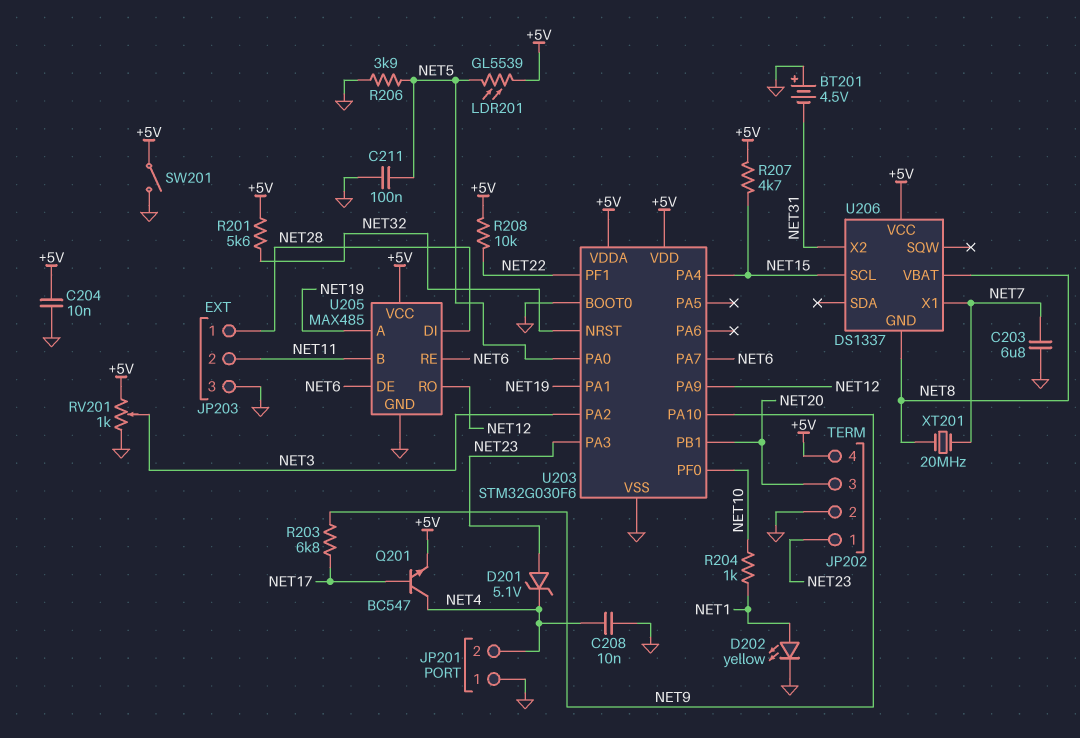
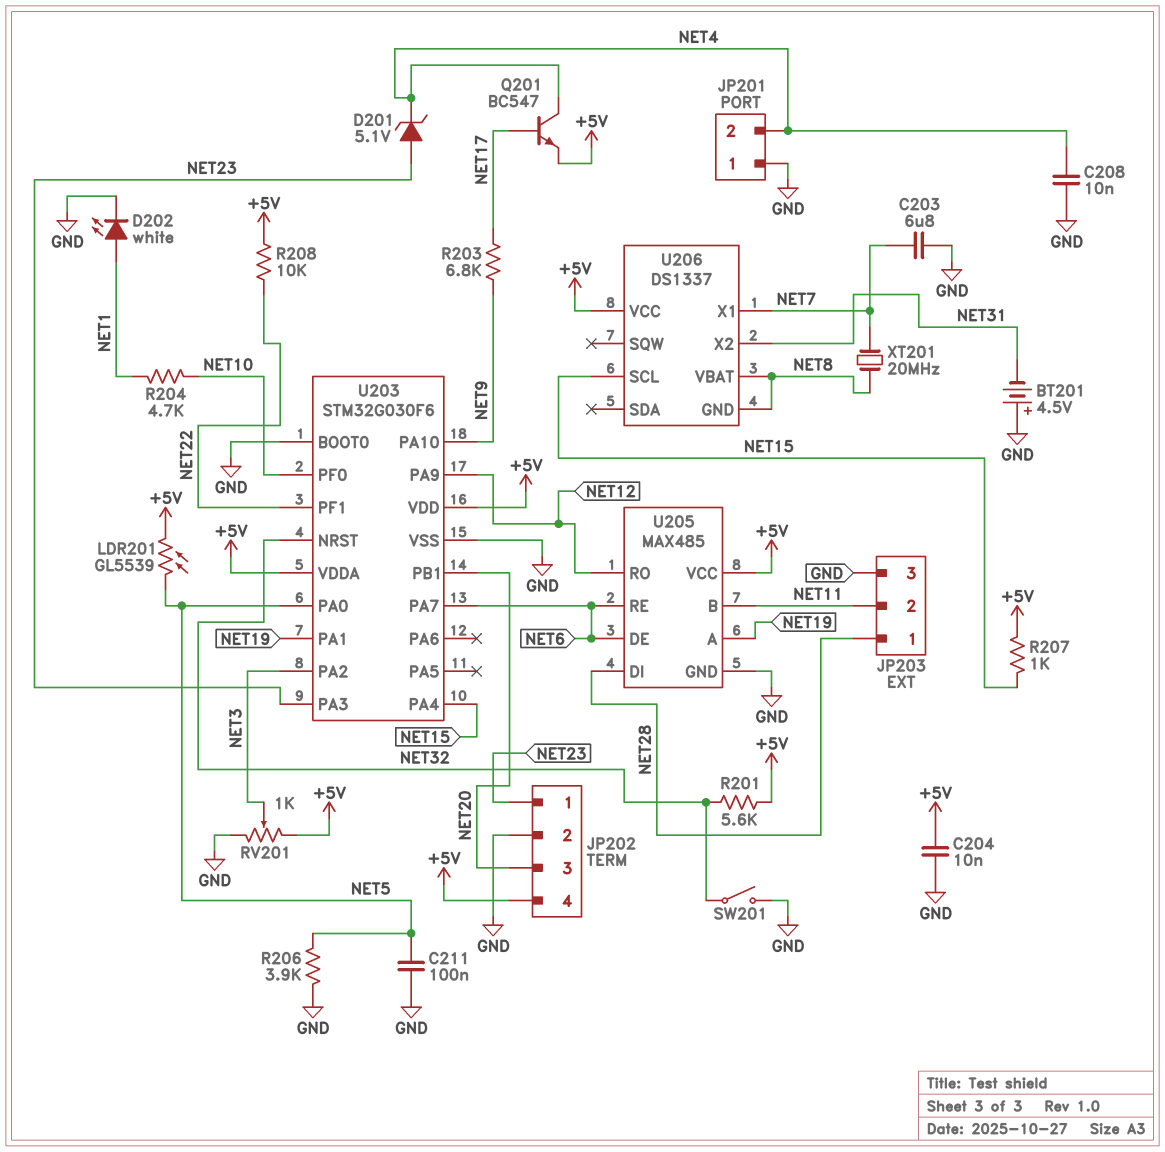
D202: LED yellow (A NET1, K GND) -> LED white (A NET1, K GND)
R204: 1k (NET1, NET10) -> 4.7k (NET1, NET10)
R207: 4.7k (+5V, NET15) -> 1k (+5V, NET15)
SW201: switch (+5V, GND) -> switch (GND, NET32)

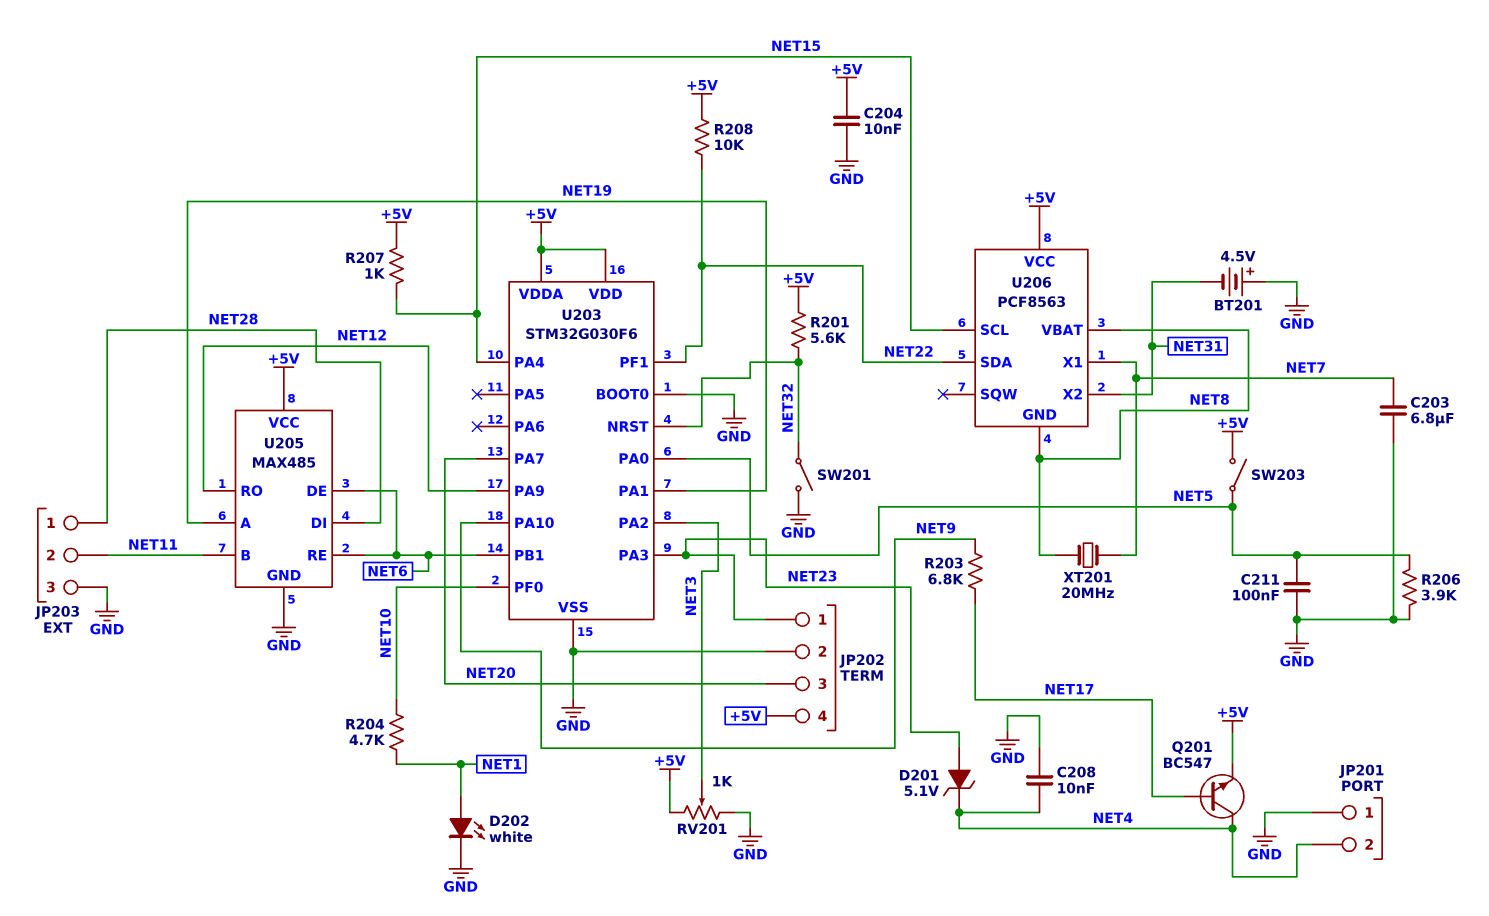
LDR201: GL5539 (+5V, NET5) -> none
SW203: none -> switch (+5V, NET5)
U203 pin PA7: NET6 -> NET20
U203 pin PB1: NET20 -> NET6
U206: DS1337 -> PCF8563
U206 pin SDA: none -> NET22

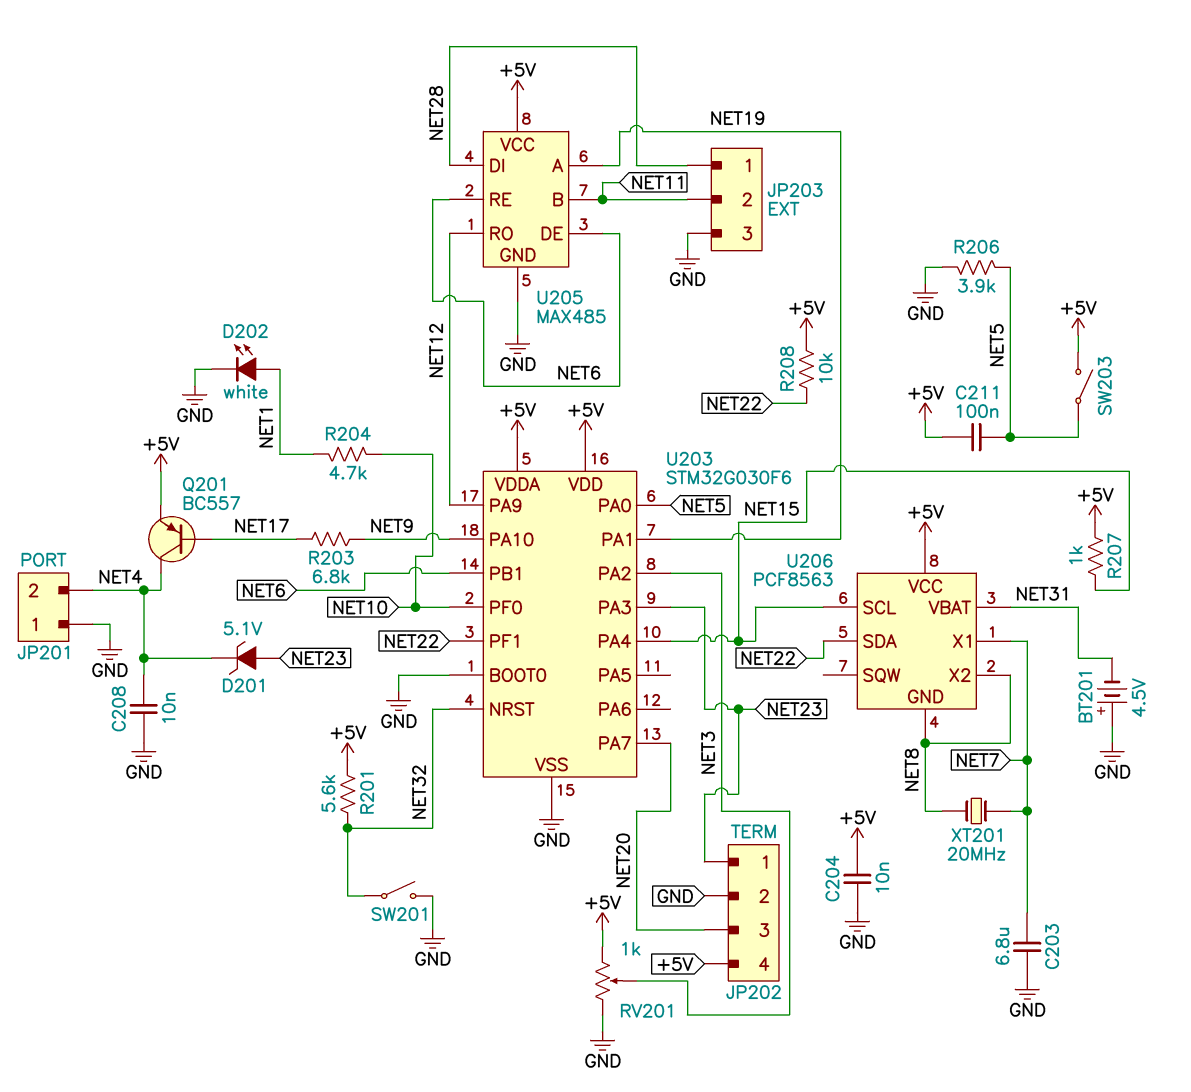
C211: 100nF (GND, NET5) -> 100nF (+5V, NET5)
Q201: NPN BC547 (B NET17, C NET4, E +5V) -> PNP BC557 (B NET17, C NET4, E +5V)
U206 pin VBAT: NET8 -> NET31
U206 pin X2: NET31 -> NET8

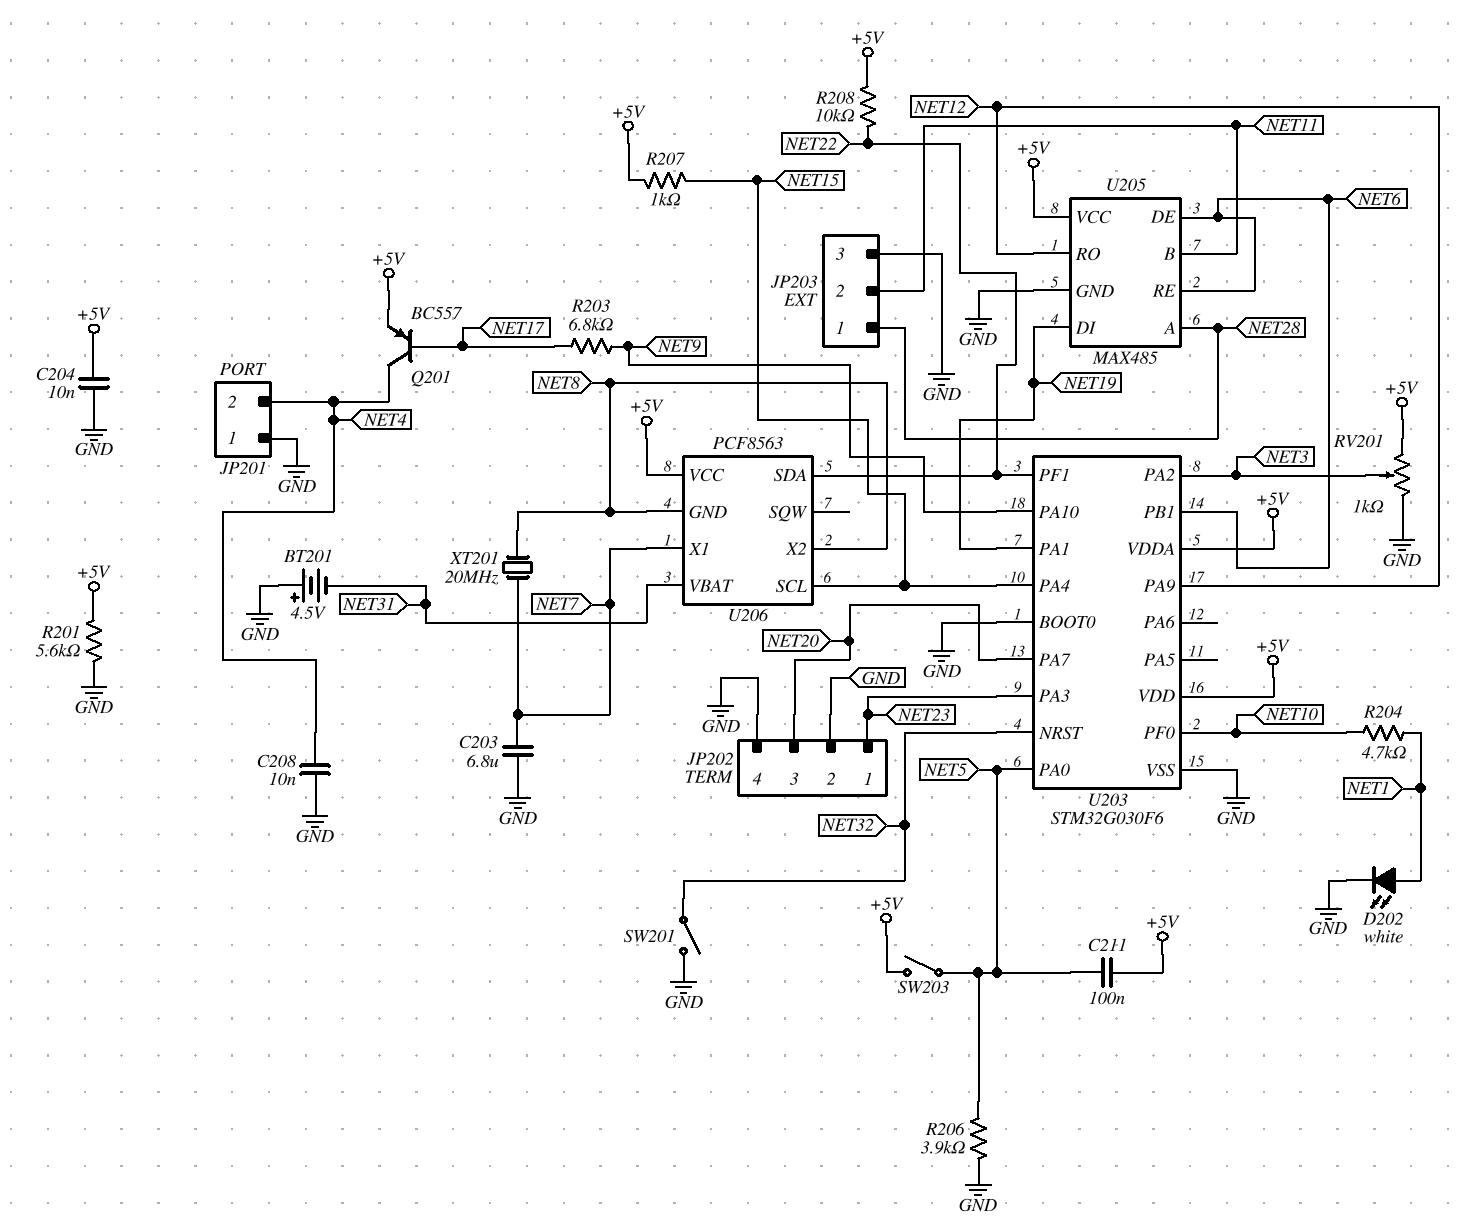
D201: zener 5.1V (A NET23, K NET4) -> none
JP202 pin 4: +5V -> GND
R201: 5.6k (+5V, NET32) -> 5.6k (+5V, GND)
U205 pin A: NET19 -> NET28
U205 pin DI: NET28 -> NET19

